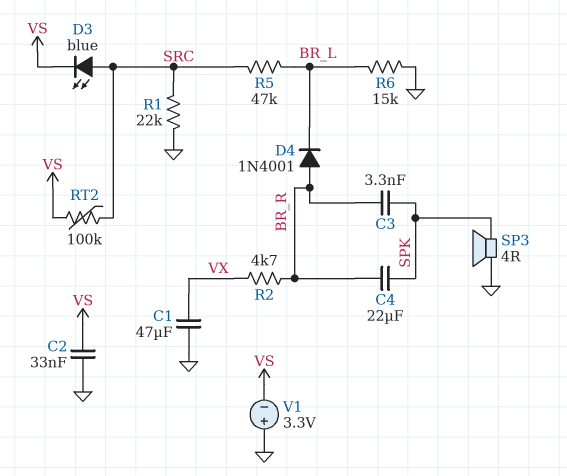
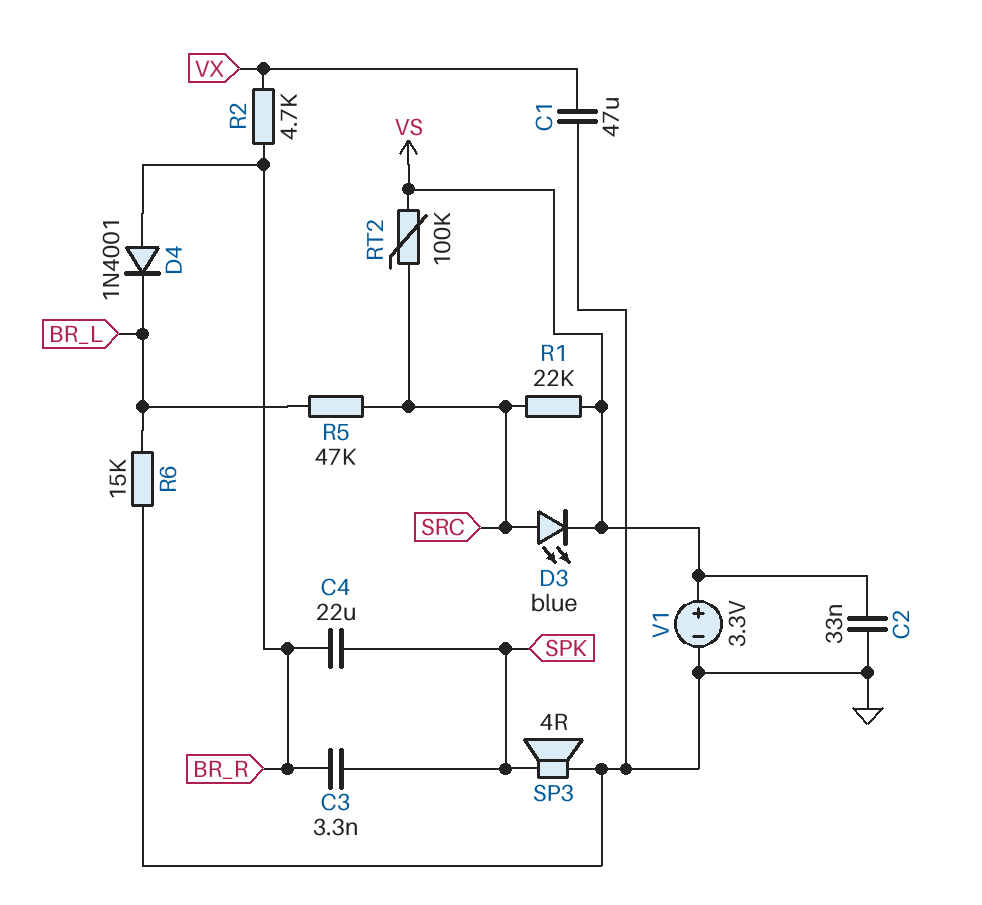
R1: 22k (GND, SRC) -> 22k (SRC, VS)
V1: 3.3V (plus GND, minus VS) -> 3.3V (plus VS, minus GND)

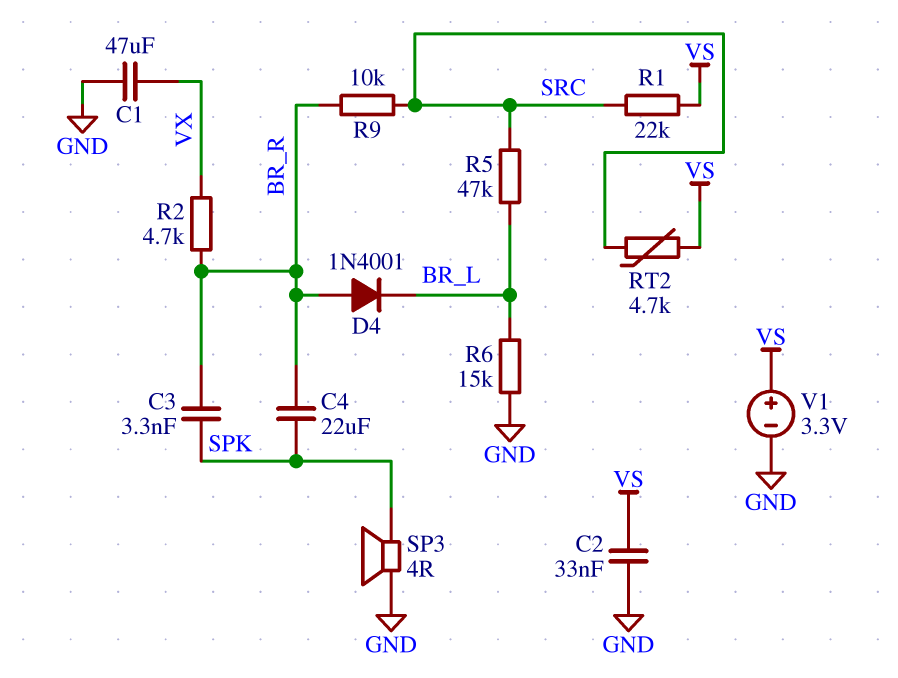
D3: LED blue (A SRC, K VS) -> none
R9: none -> 10k (BR_R, SRC)
RT2: 100k (SRC, VS) -> 4.7k (SRC, VS)

